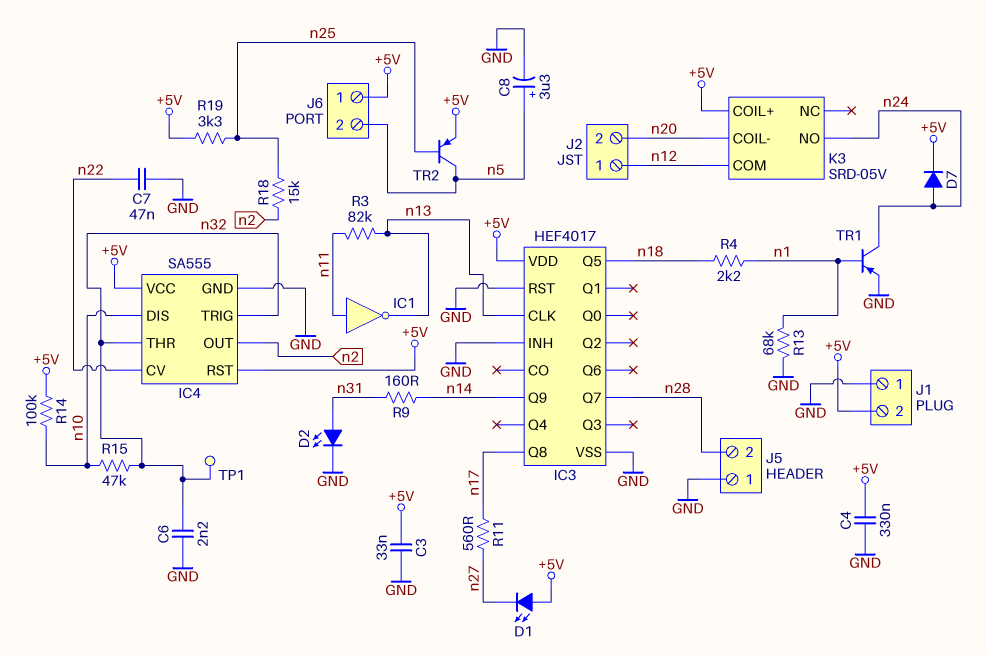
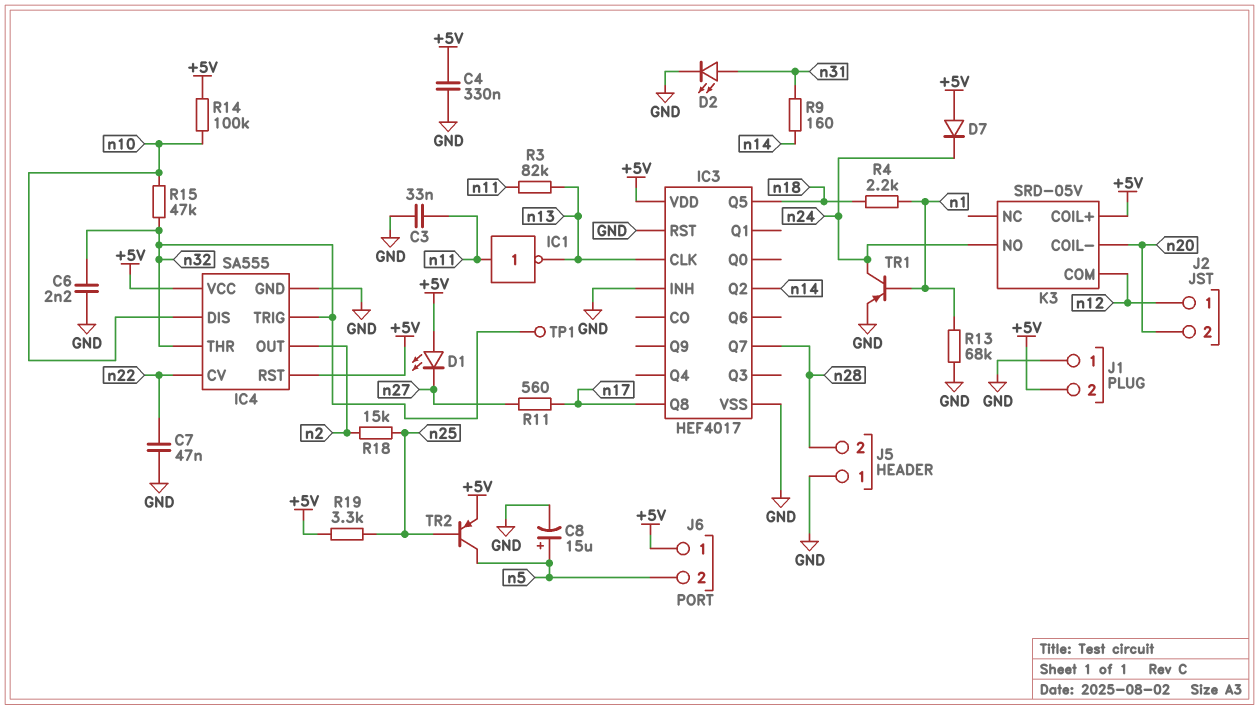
C3: 33nF (+5V, GND) -> 33nF (GND, n11)
C8: 3.3uF (plus n5, minus GND) -> 15uF (plus n5, minus GND)
D7: diode (A n24, K +5V) -> diode (A +5V, K n24)
IC3 pin Q2: none -> n14
IC3 pin Q9: n14 -> none

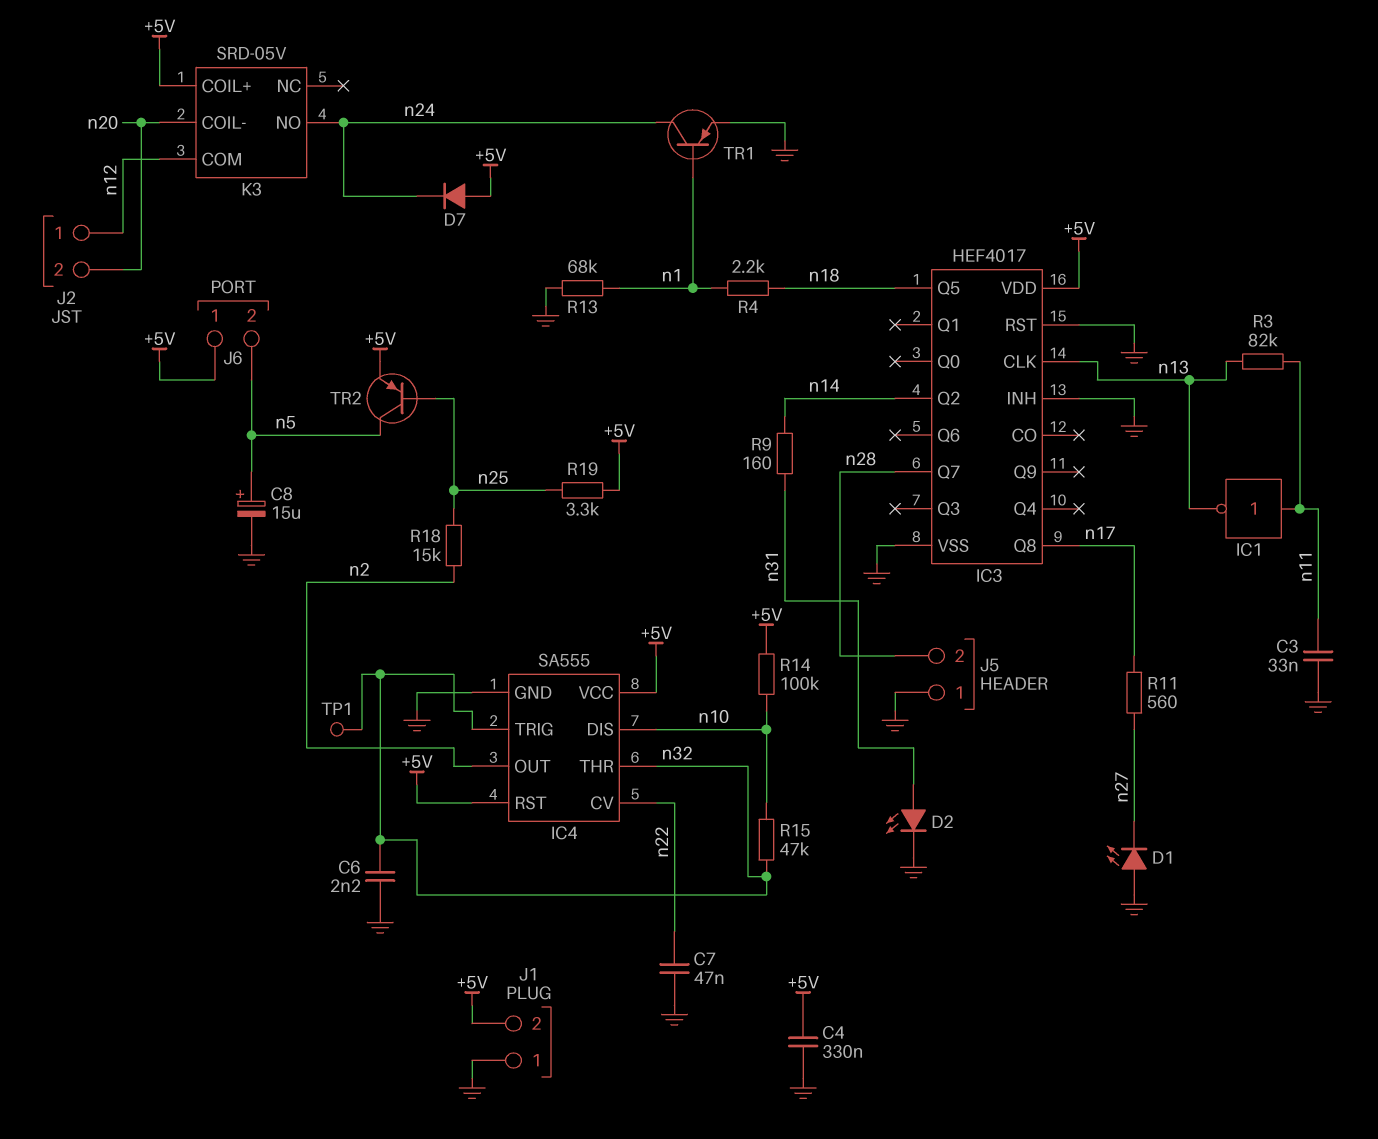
D1: LED (A +5V, K n27) -> LED (A GND, K n27)

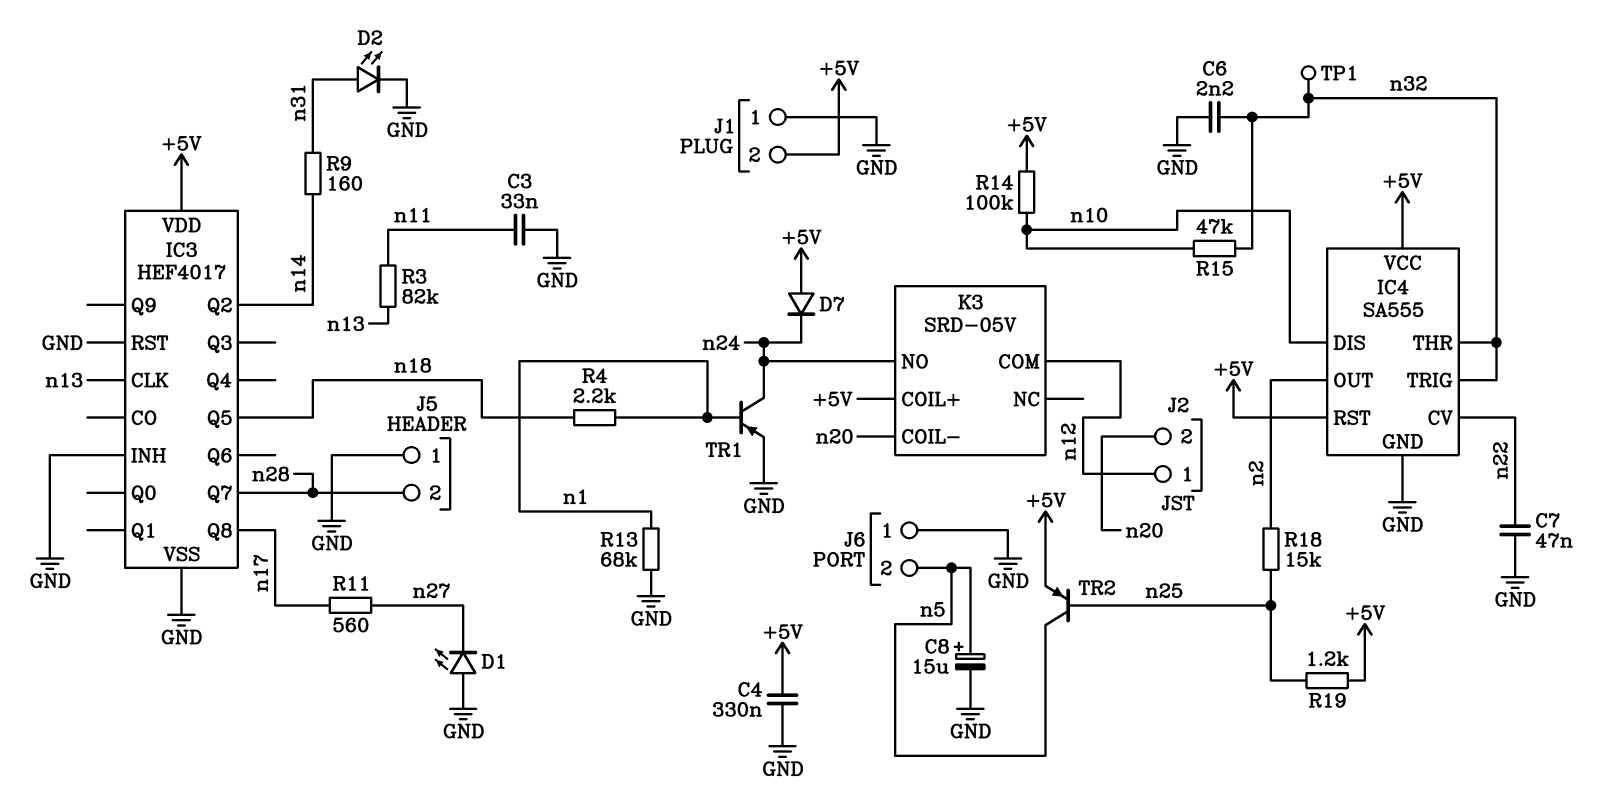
IC1: NOT (in n11, out n13) -> none
J6 pin 1: +5V -> GND
R19: 3.3k (+5V, n25) -> 1.2k (+5V, n25)

